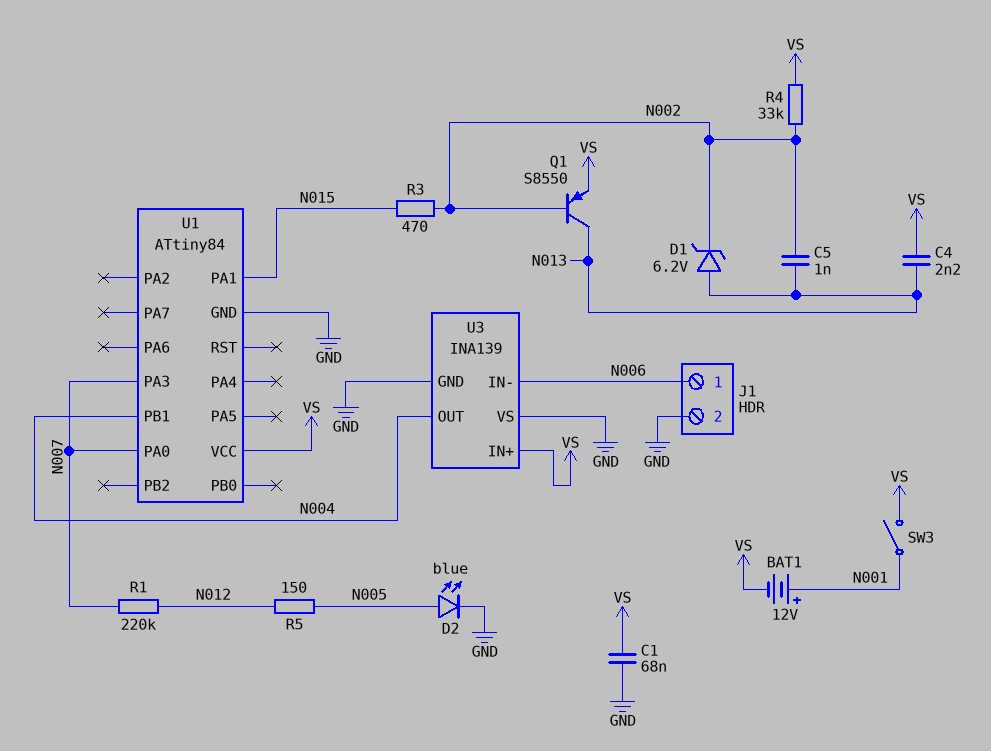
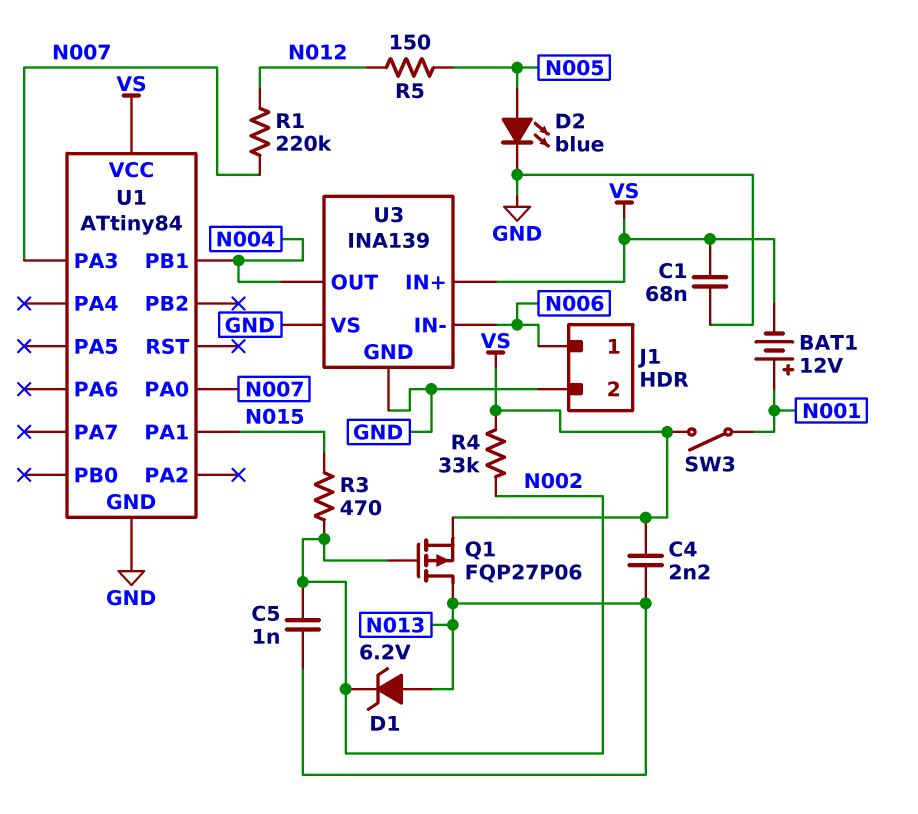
Q1: PNP S8550 (B N002, C N013, E VS) -> PMOS FQP27P06 (G N002, D N013, S VS)

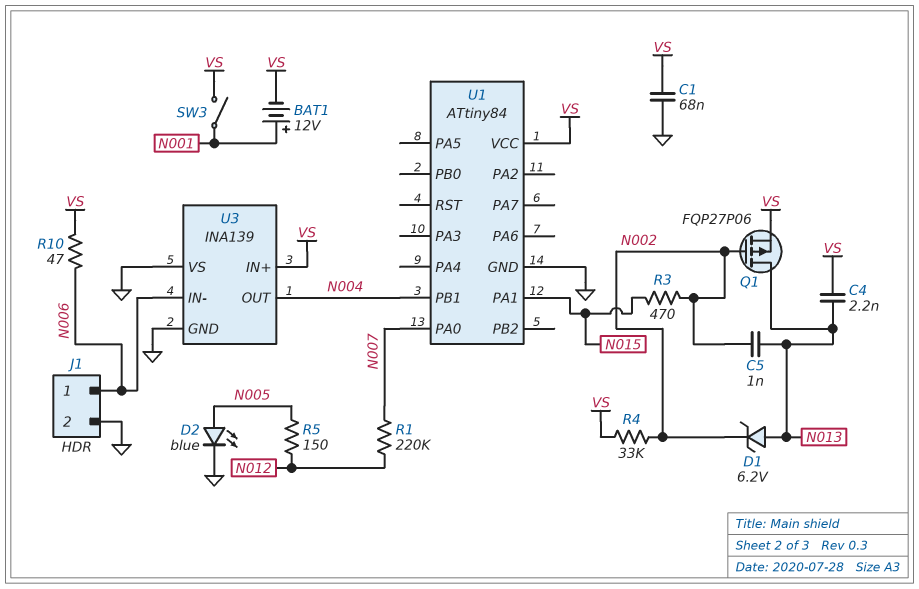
R10: none -> 47 (N006, VS)
U1 pin PA3: N007 -> none

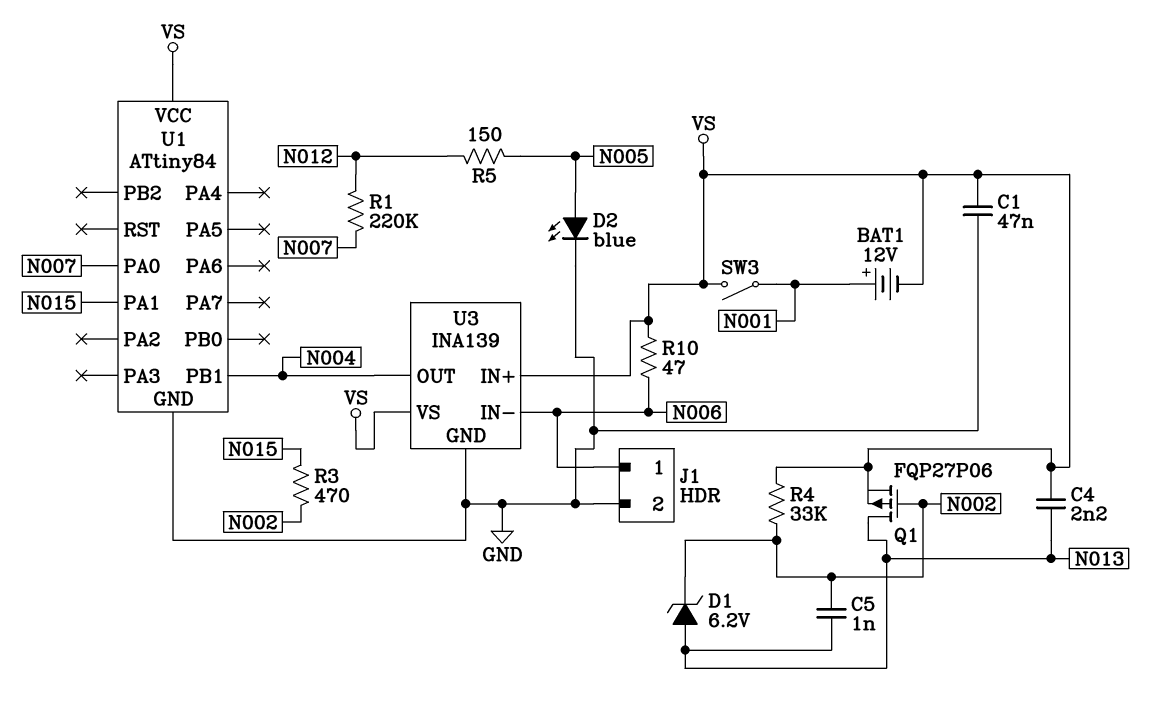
C1: 68nF (GND, VS) -> 47nF (GND, VS)
U3 pin VS: GND -> VS

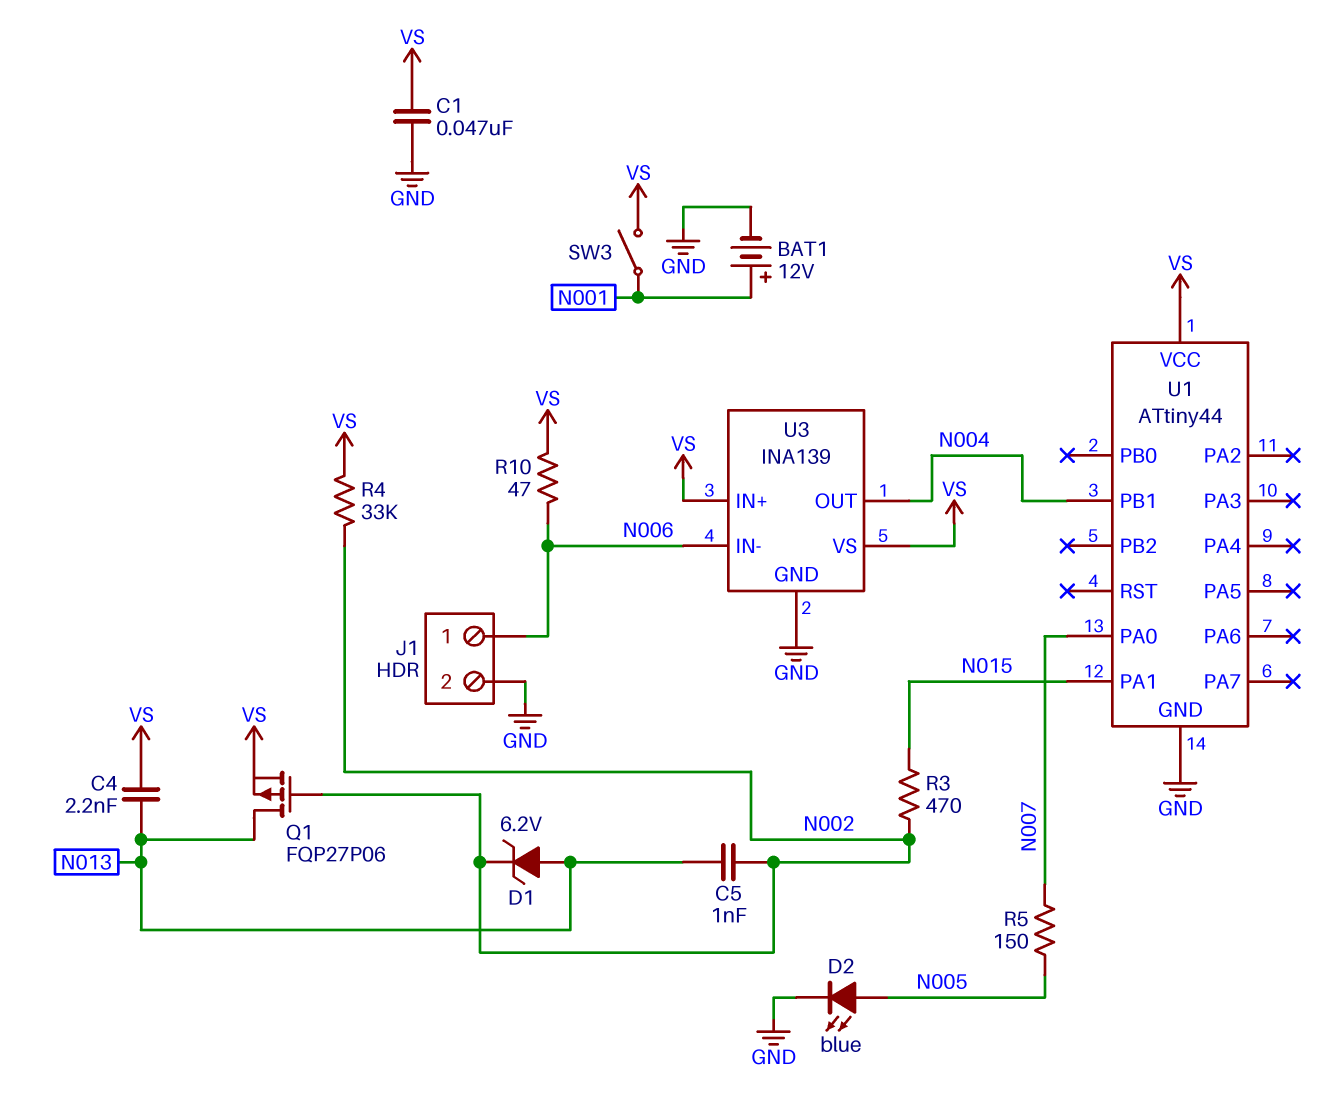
BAT1: 12V (plus N001, minus VS) -> 12V (plus N001, minus GND)
R1: 220k (N007, N012) -> none
R5: 150 (N005, N012) -> 150 (N005, N007)
U1: ATtiny84 -> ATtiny44

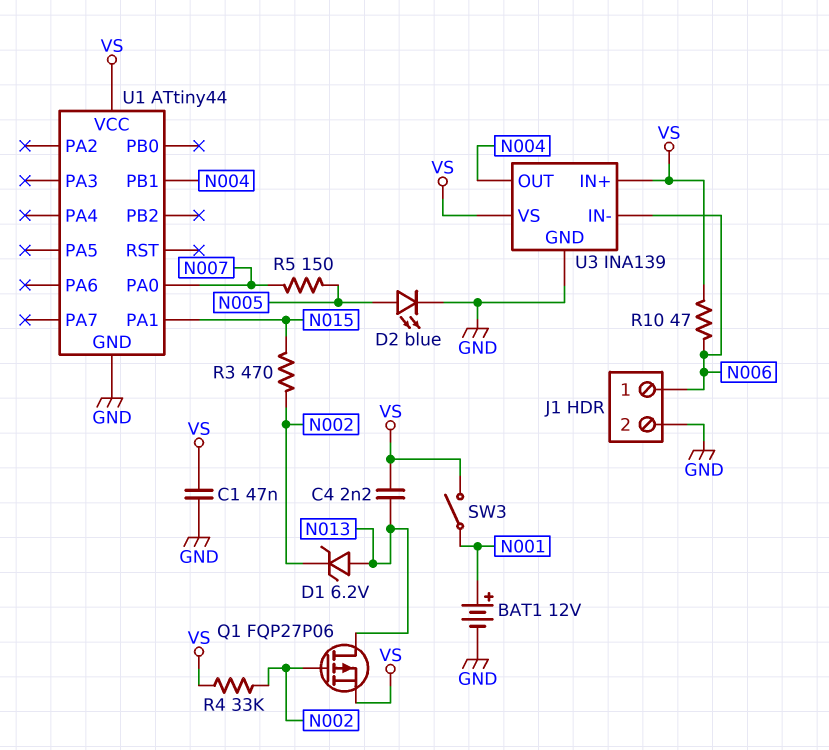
C5: 1nF (N002, N013) -> none

